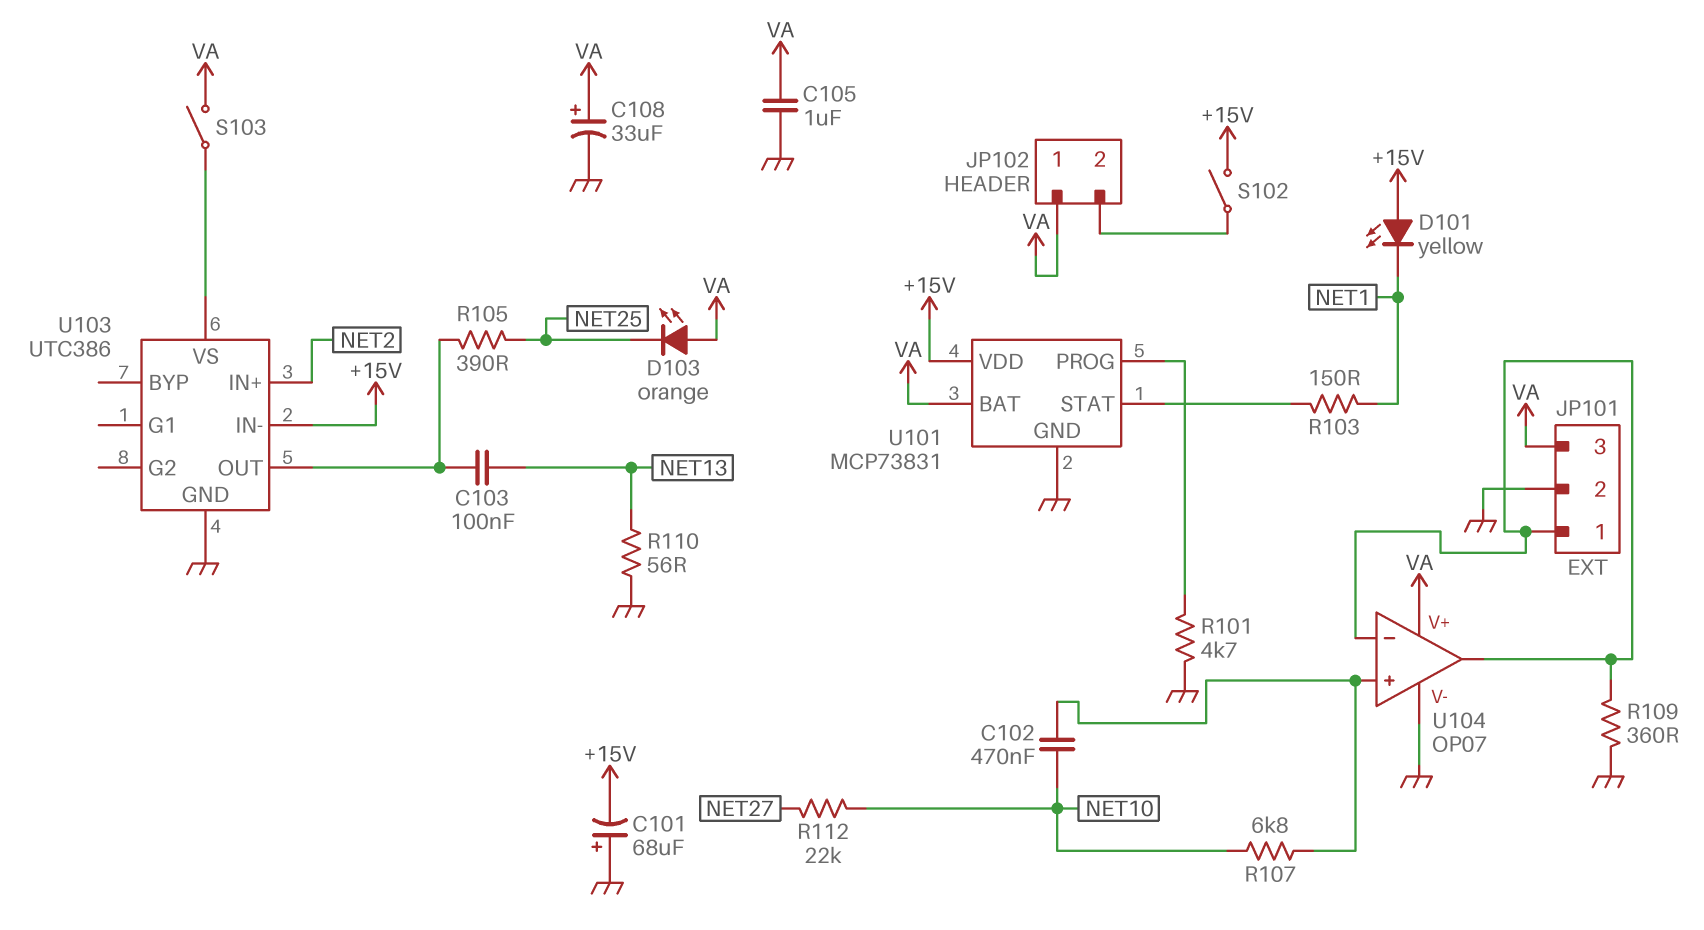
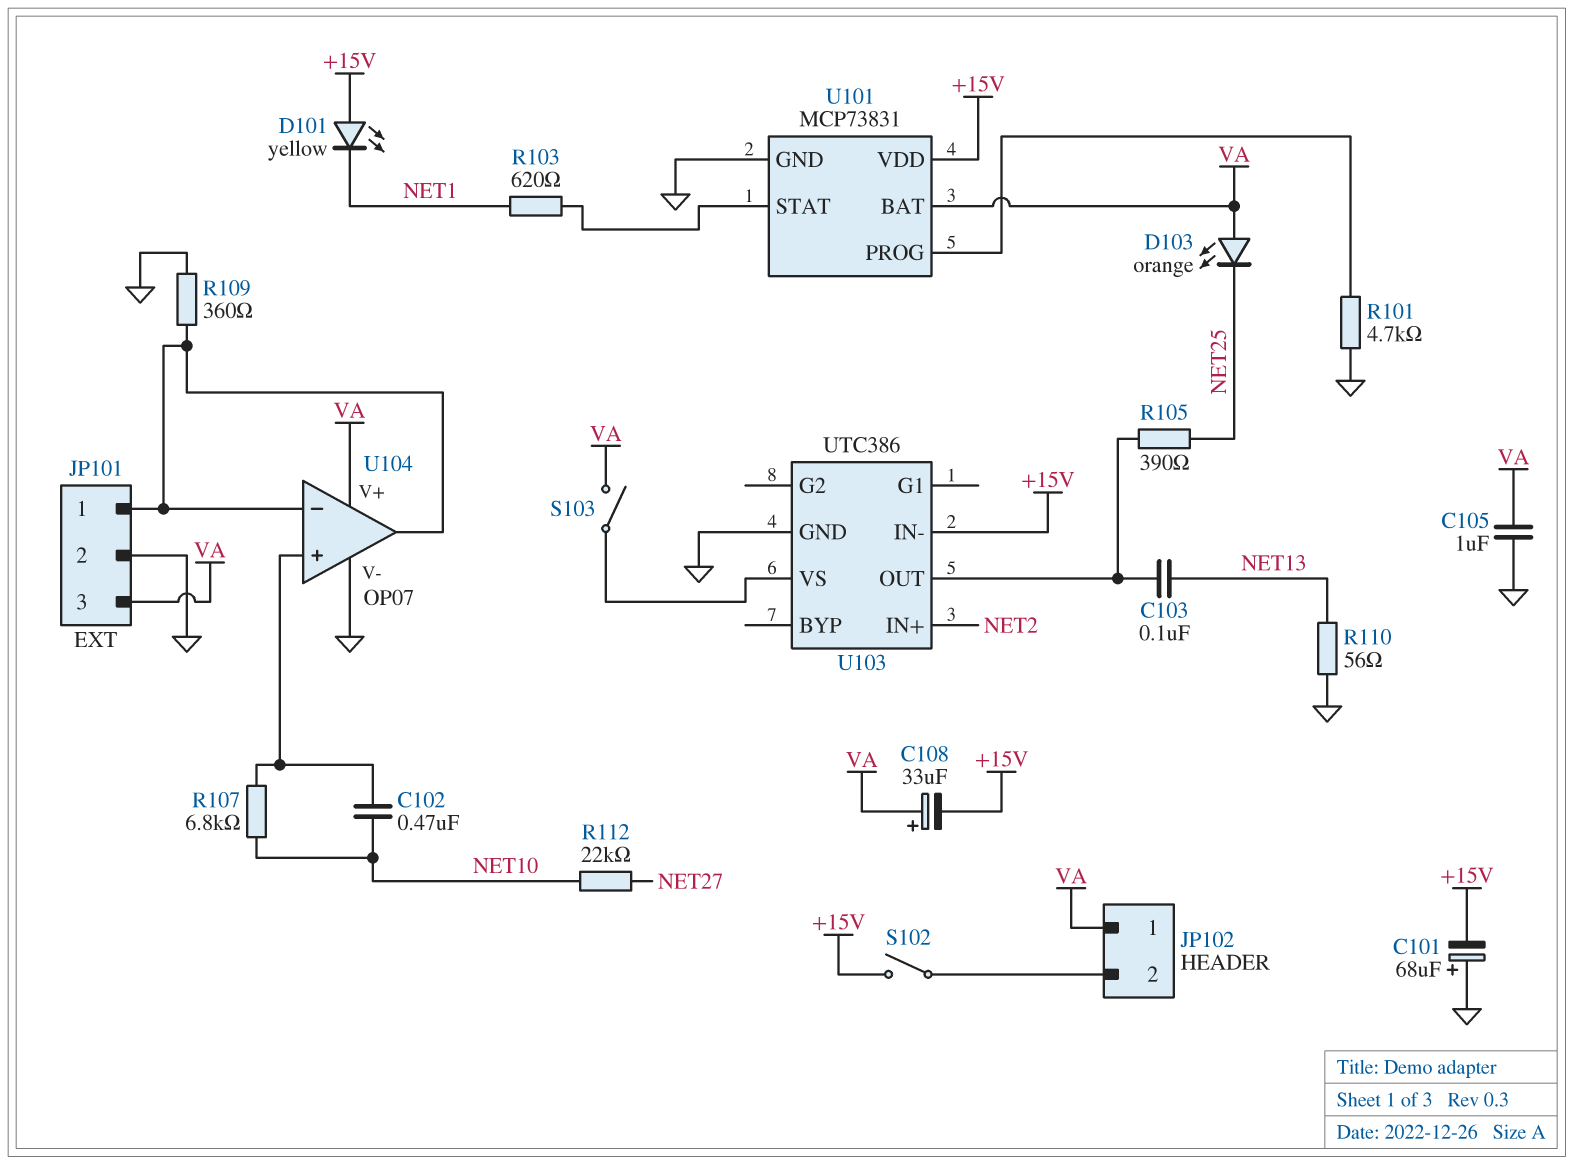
C108: 33uF (plus VA, minus GND) -> 33uF (plus VA, minus +15V)
R103: 150 (NET1, U101/STAT) -> 620 (NET1, U101/STAT)

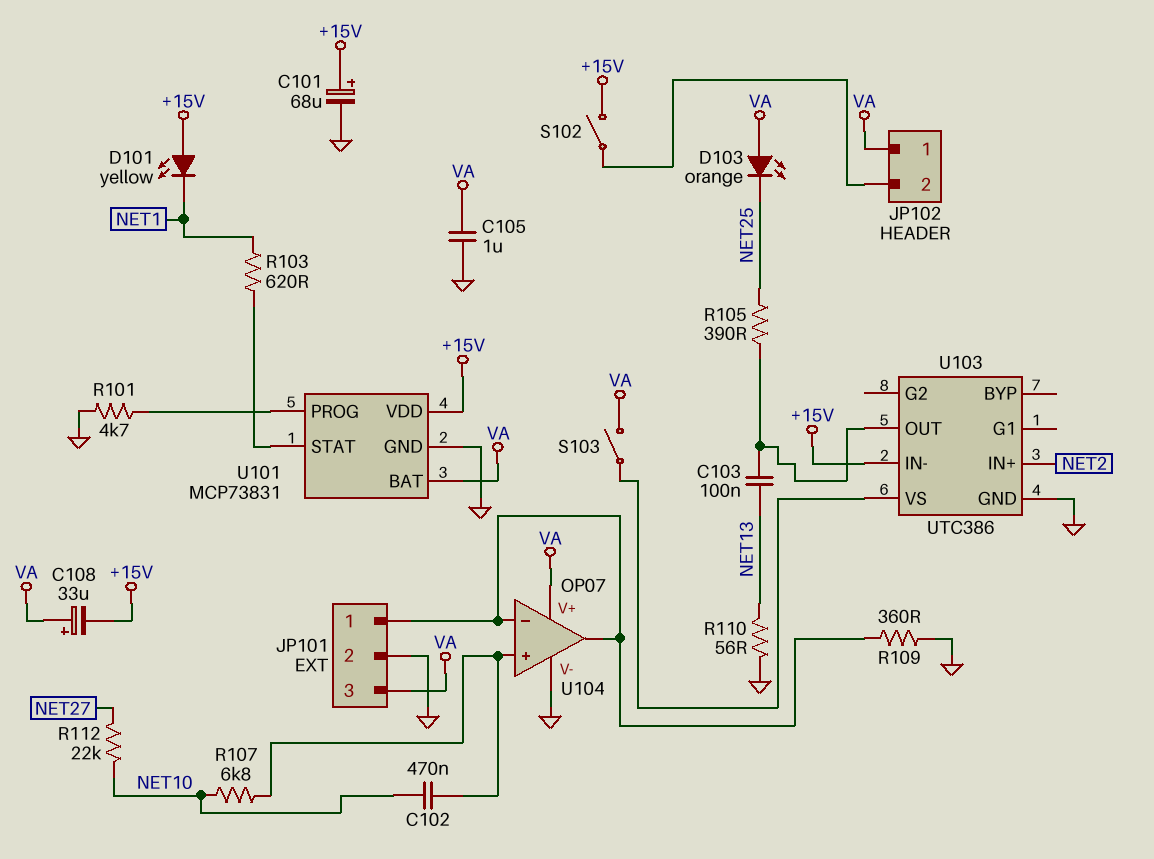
C101: 68uF (plus GND, minus +15V) -> 68uF (plus +15V, minus GND)

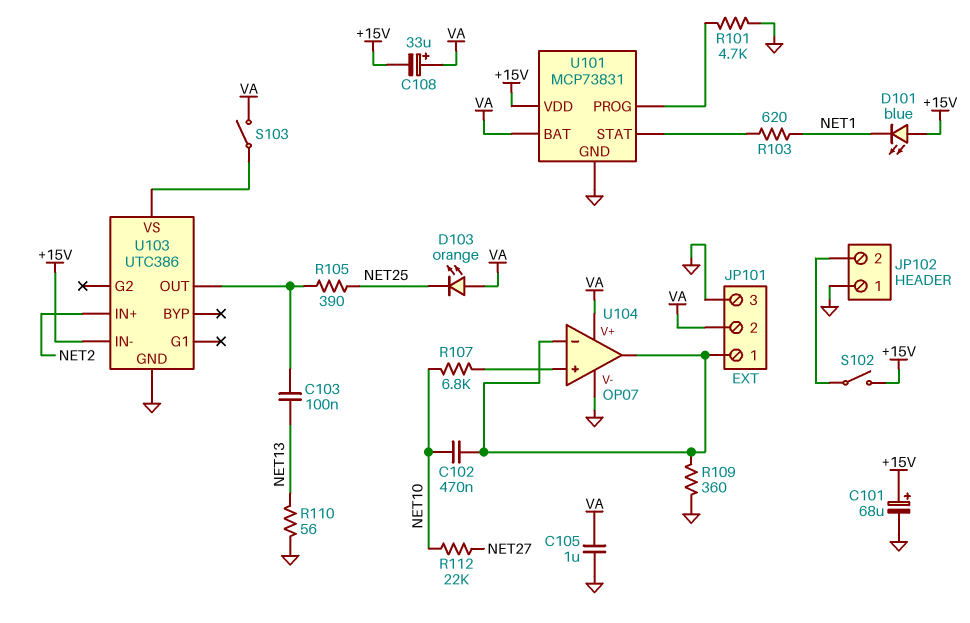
C102: 470nF (NET10, U104/in+) -> 470nF (JP101/1, NET10)
D101: LED yellow (A +15V, K NET1) -> LED blue (A +15V, K NET1)
JP101 pin 2: GND -> VA
JP101 pin 3: VA -> GND
JP102 pin 1: VA -> GND

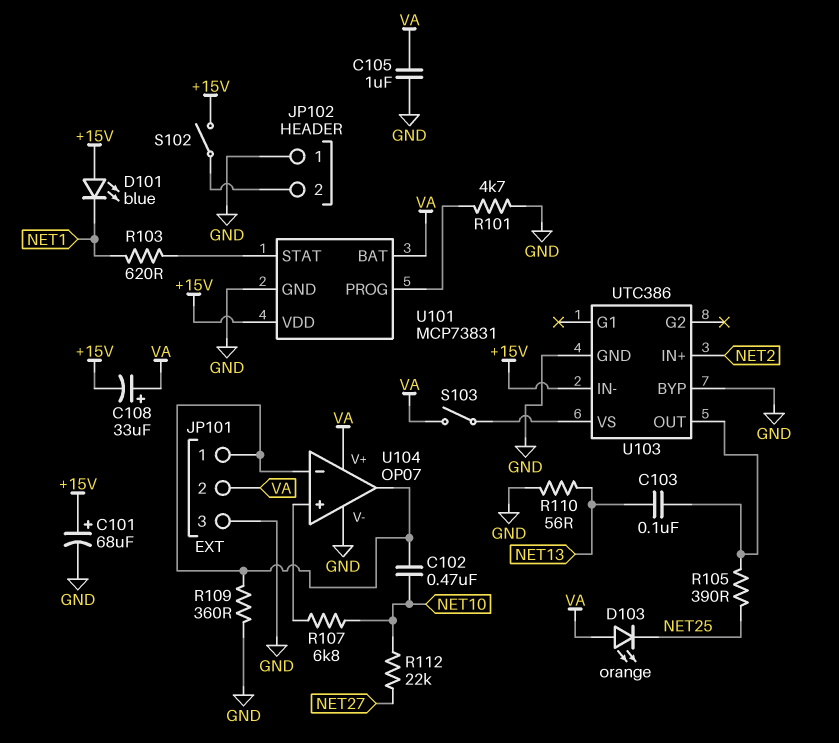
U103 pin BYP: none -> GND

